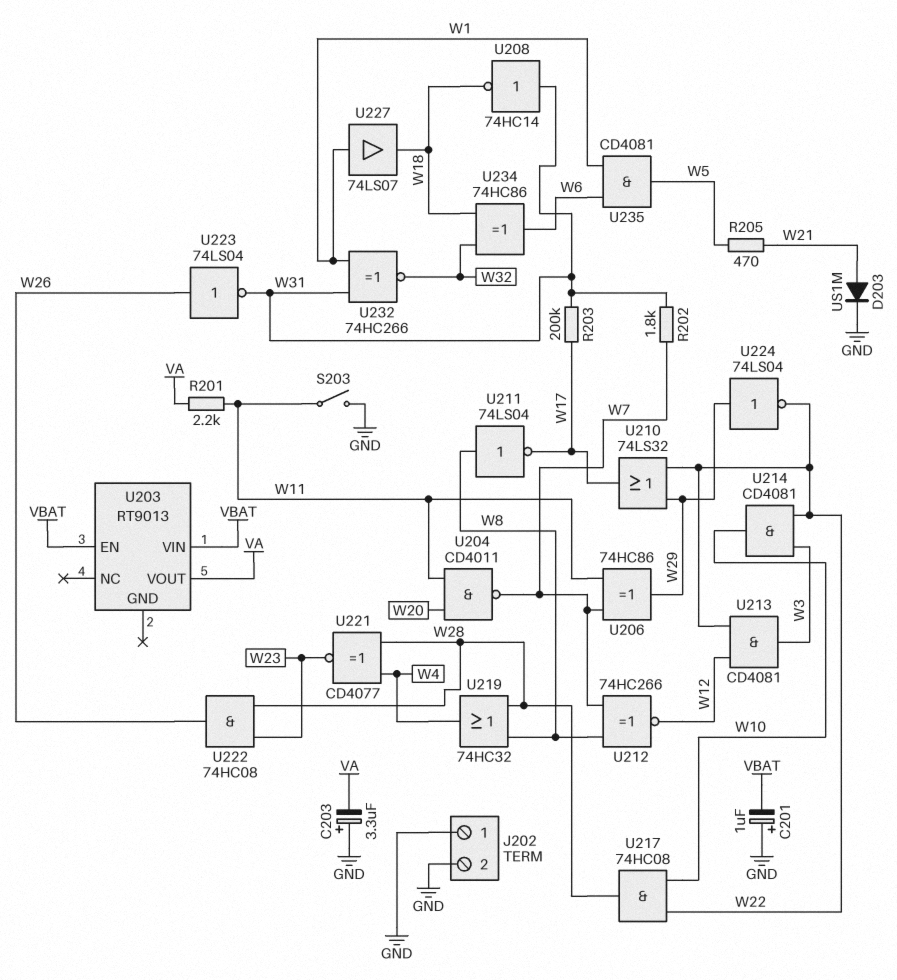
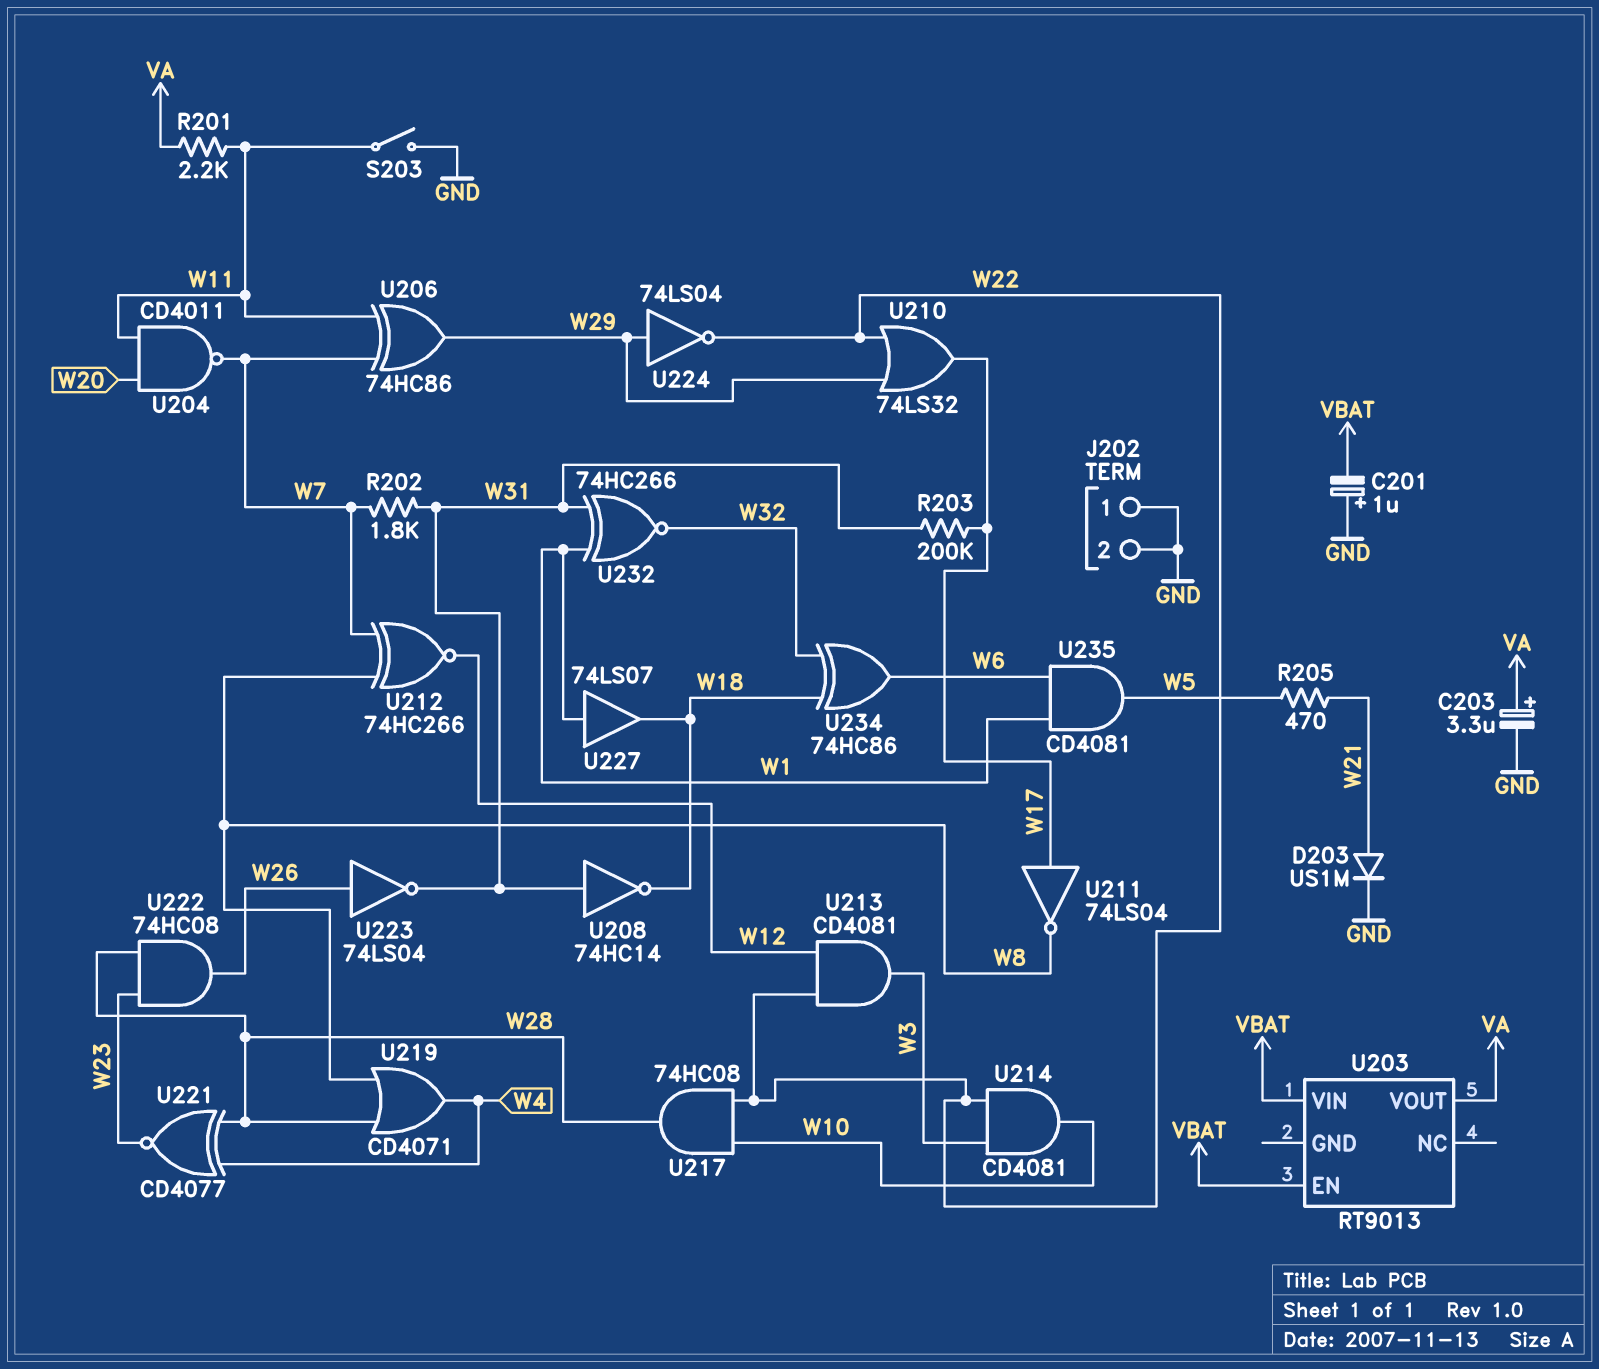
C203: 3.3uF (plus GND, minus VA) -> 3.3uF (plus VA, minus GND)
U211: NOT 74LS04 (in W8, out W17) -> NOT 74LS04 (in W17, out W8)
U219: OR 74HC32 (in W8, in W28, out W4) -> OR CD4071 (in W8, in W28, out W4)

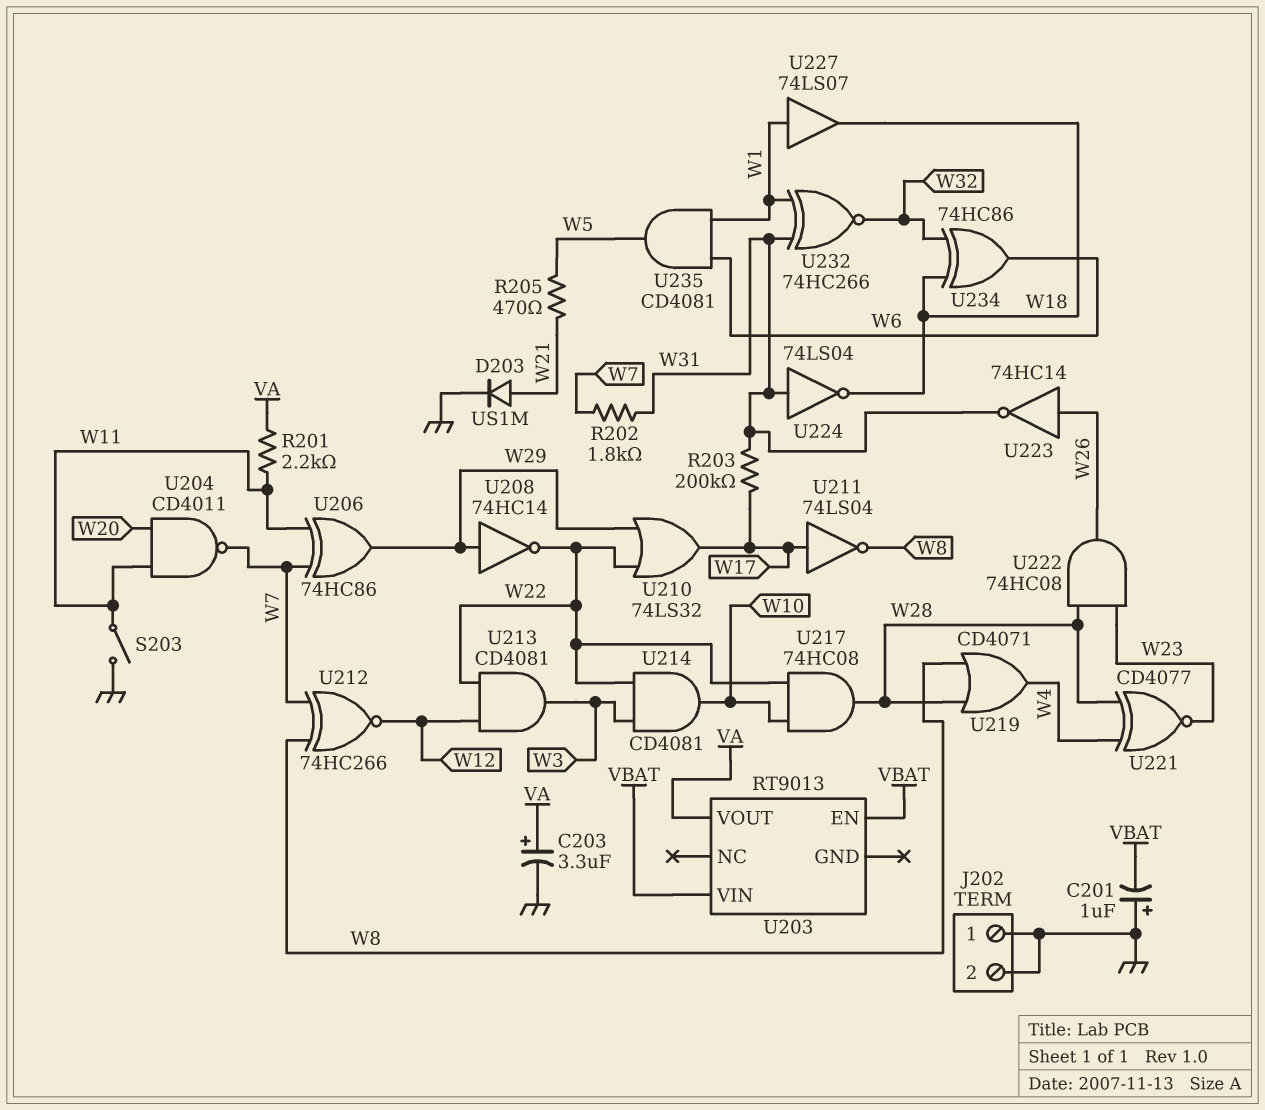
U208: NOT 74HC14 (in W31, out W18) -> NOT 74HC14 (in W29, out W22)
U223: NOT 74LS04 (in W26, out W31) -> NOT 74HC14 (in W26, out W31)
U224: NOT 74LS04 (in W29, out W22) -> NOT 74LS04 (in W31, out W18)

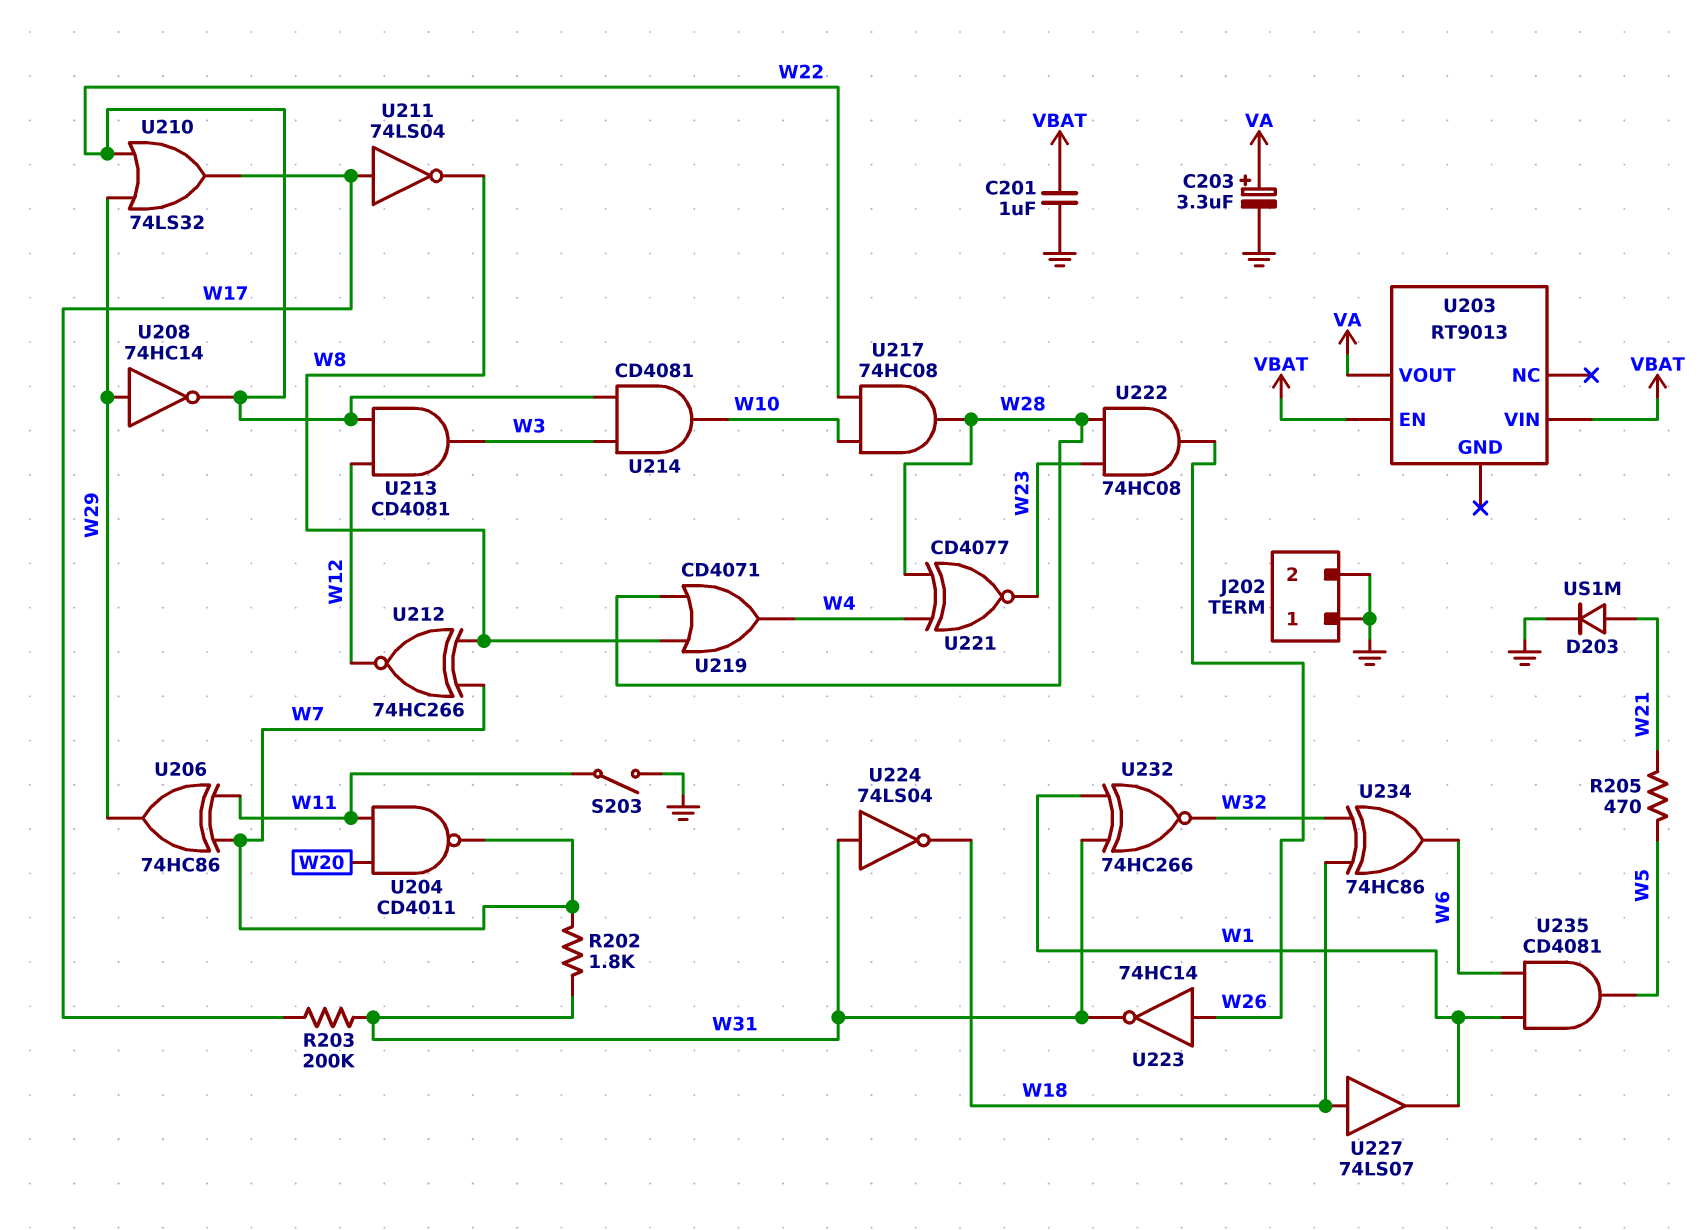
C201: 1uF (plus GND, minus VBAT) -> 1uF (GND, VBAT)
R201: 2.2k (VA, W11) -> none
U227: buffer 74LS07 (in W1, out W18) -> buffer 74LS07 (in W18, out W1)

